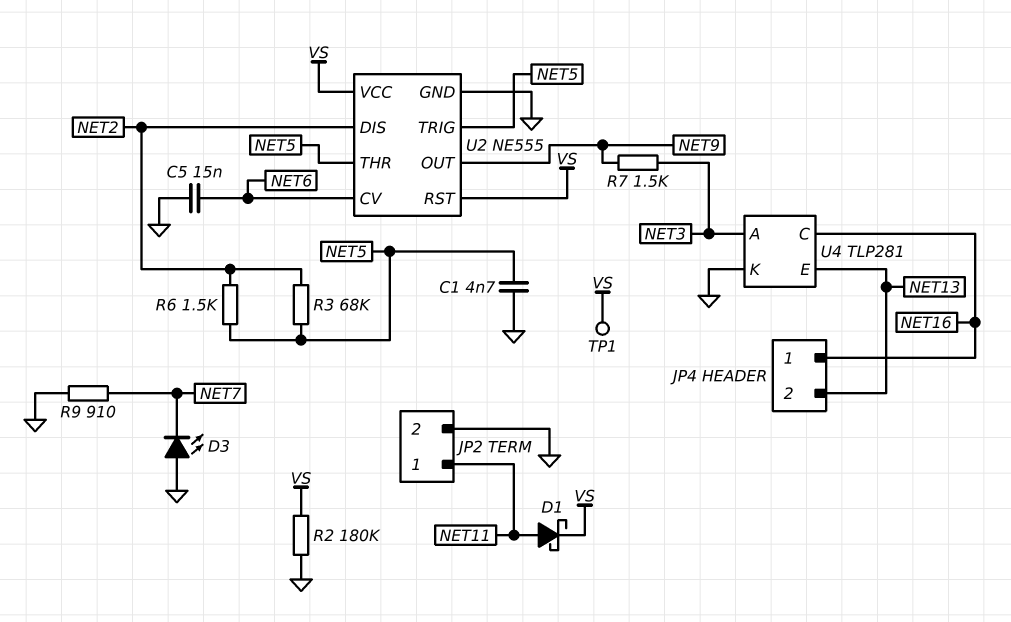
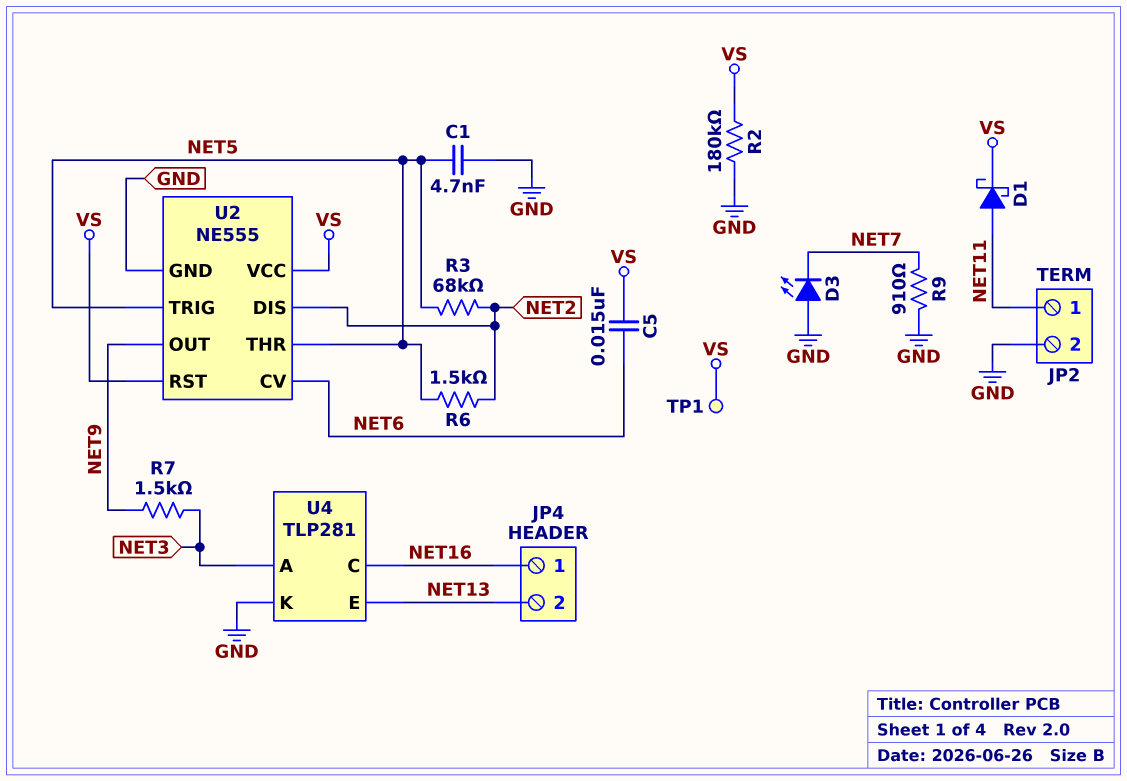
C5: 15nF (GND, NET6) -> 15nF (NET6, VS)

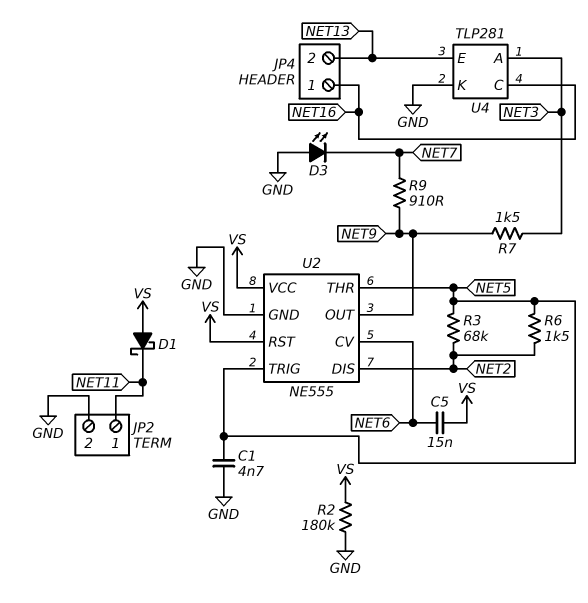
D1: schottky (A NET11, K VS) -> schottky (A VS, K NET11)
R9: 910 (GND, NET7) -> 910 (NET7, NET9)
TP1: test point (VS) -> none

